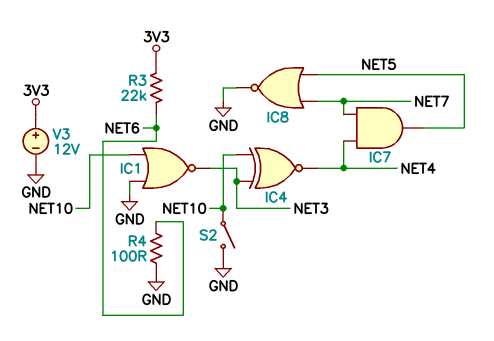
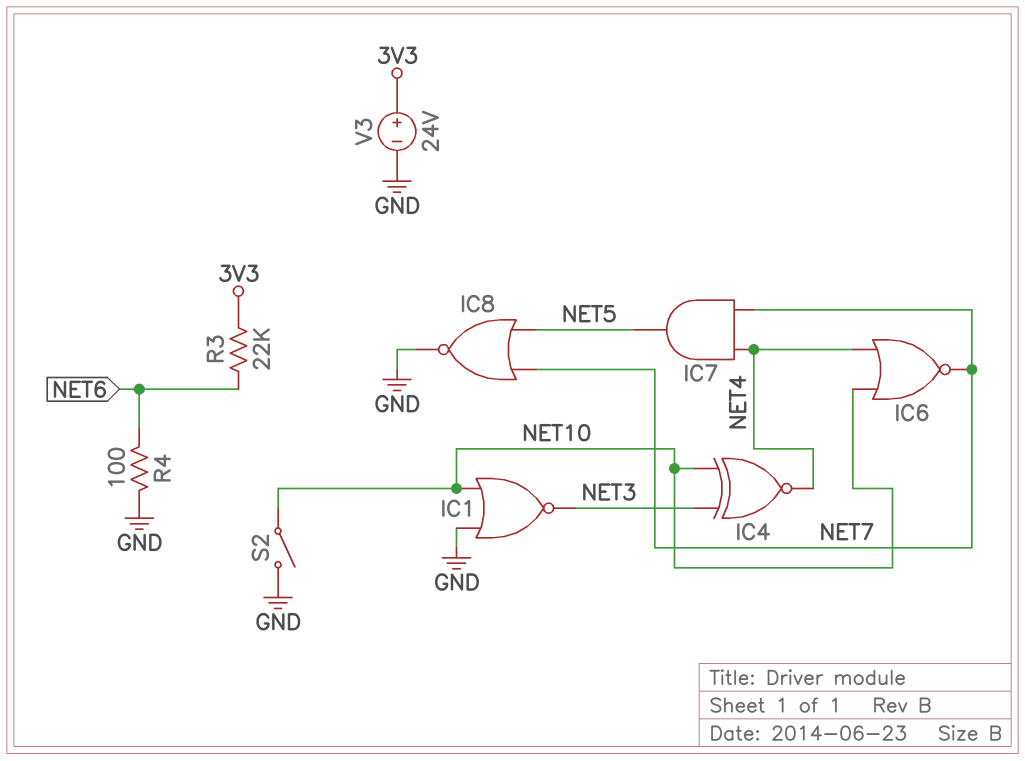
IC6: none -> NOR (in NET4, in NET10, out NET7)
V3: 12V (plus 3V3, minus GND) -> 24V (plus 3V3, minus GND)

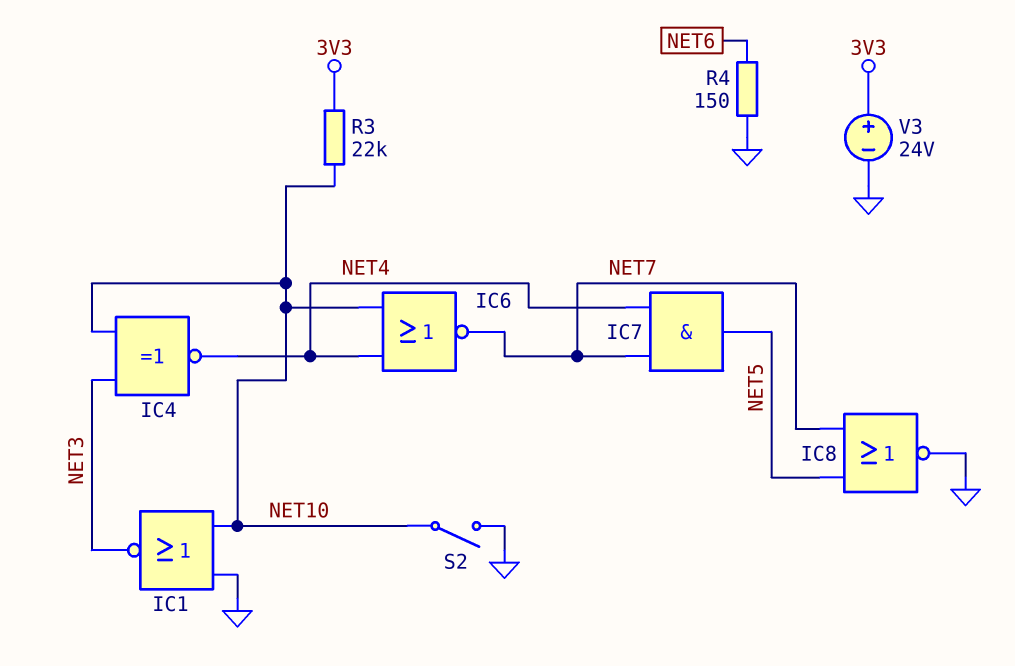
R3: 22k (3V3, NET6) -> 22k (3V3, NET10)
R4: 100 (GND, NET6) -> 150 (GND, NET6)

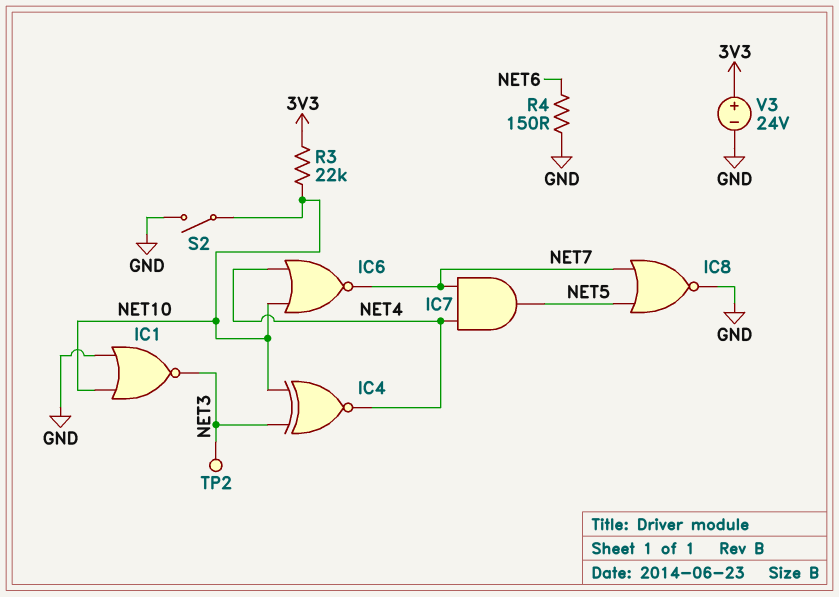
TP2: none -> test point (NET3)

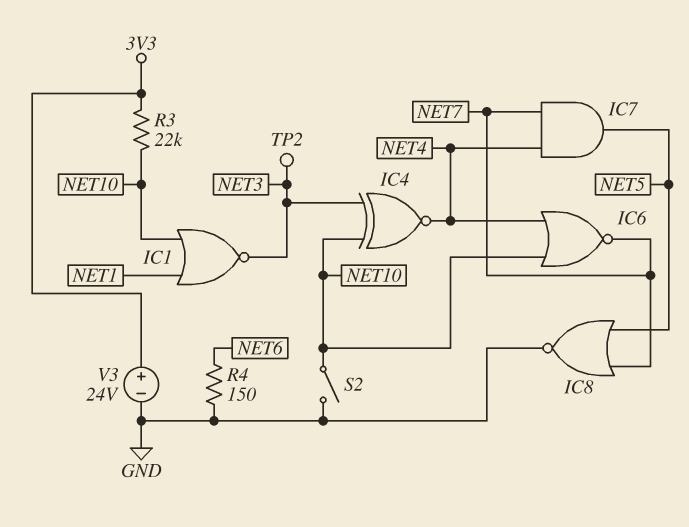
IC1: NOR (in GND, in NET10, out NET3) -> NOR (in NET1, in NET10, out NET3)

